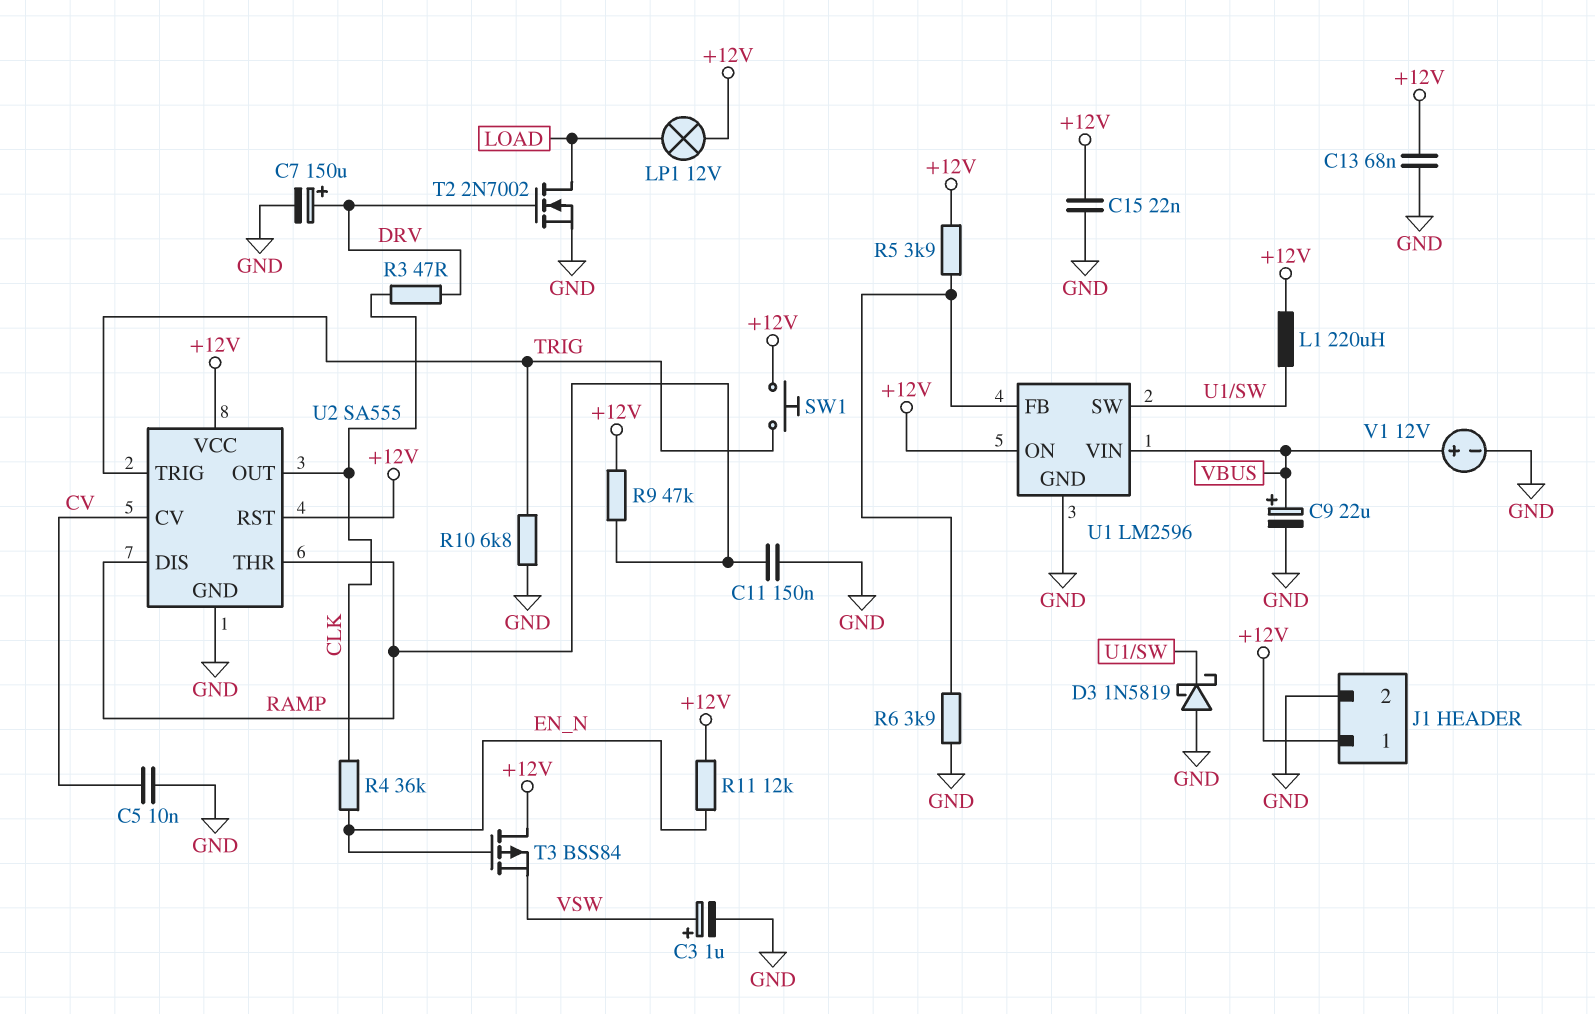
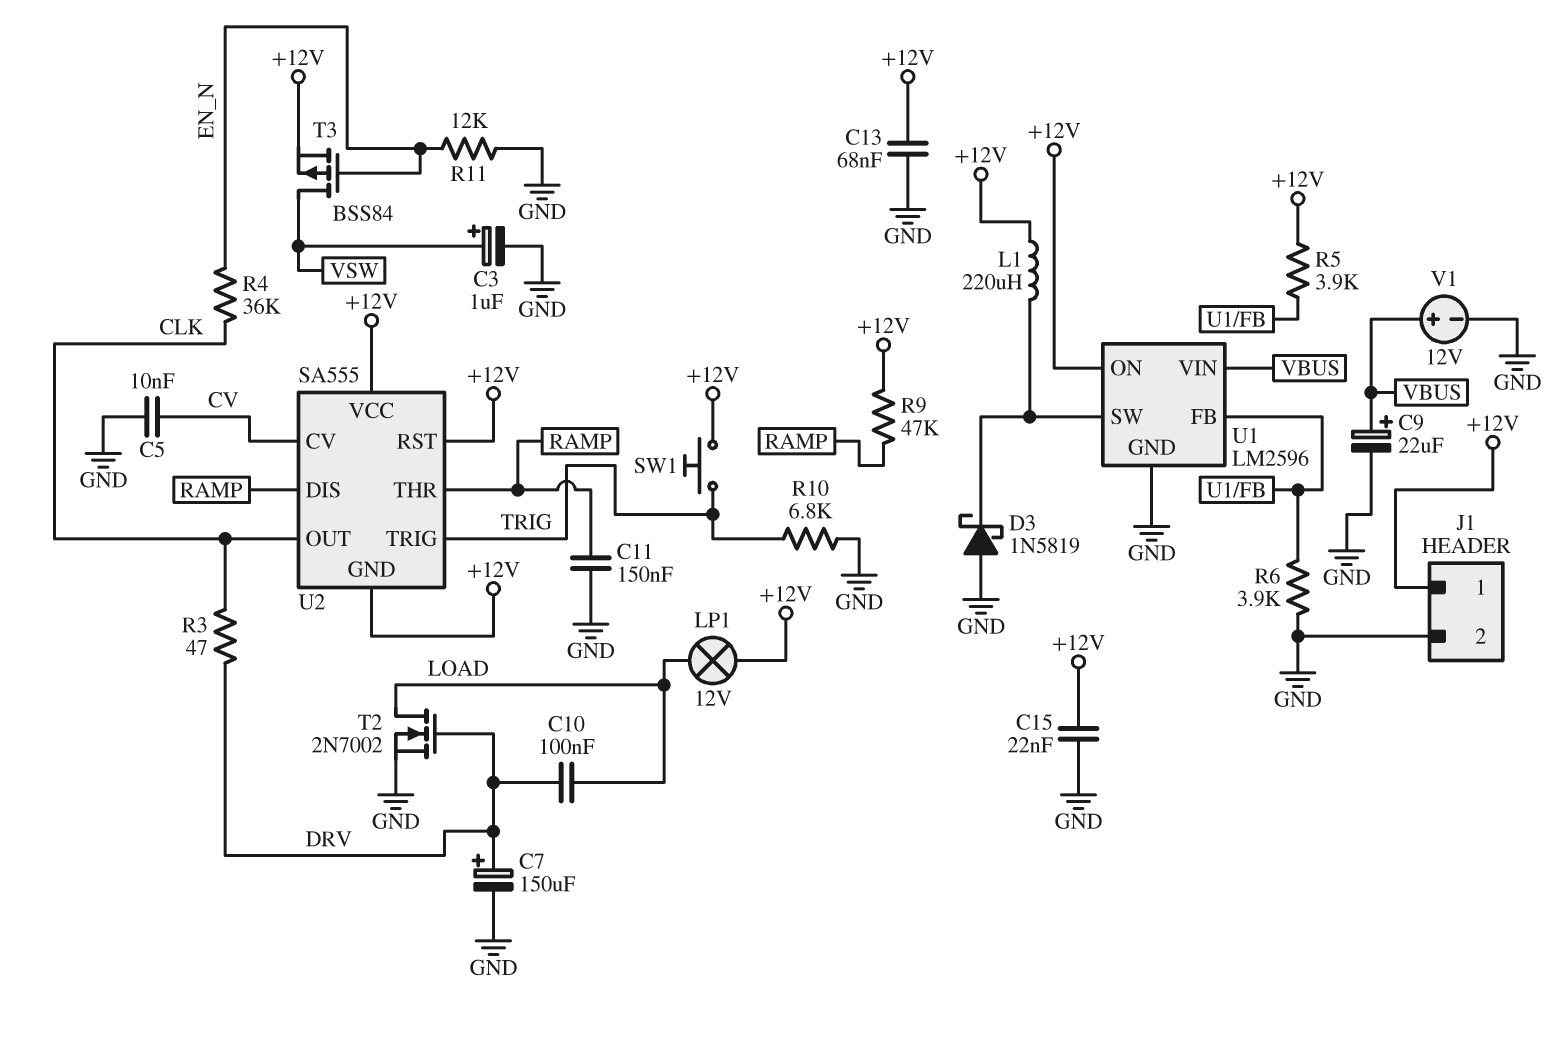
C10: none -> 100nF (DRV, LOAD)
R11: 12k (+12V, EN_N) -> 12k (EN_N, GND)
T3: PMOS BSS84 (G EN_N, D +12V, S VSW) -> PMOS BSS84 (G EN_N, D VSW, S +12V)
U2 pin GND: GND -> +12V

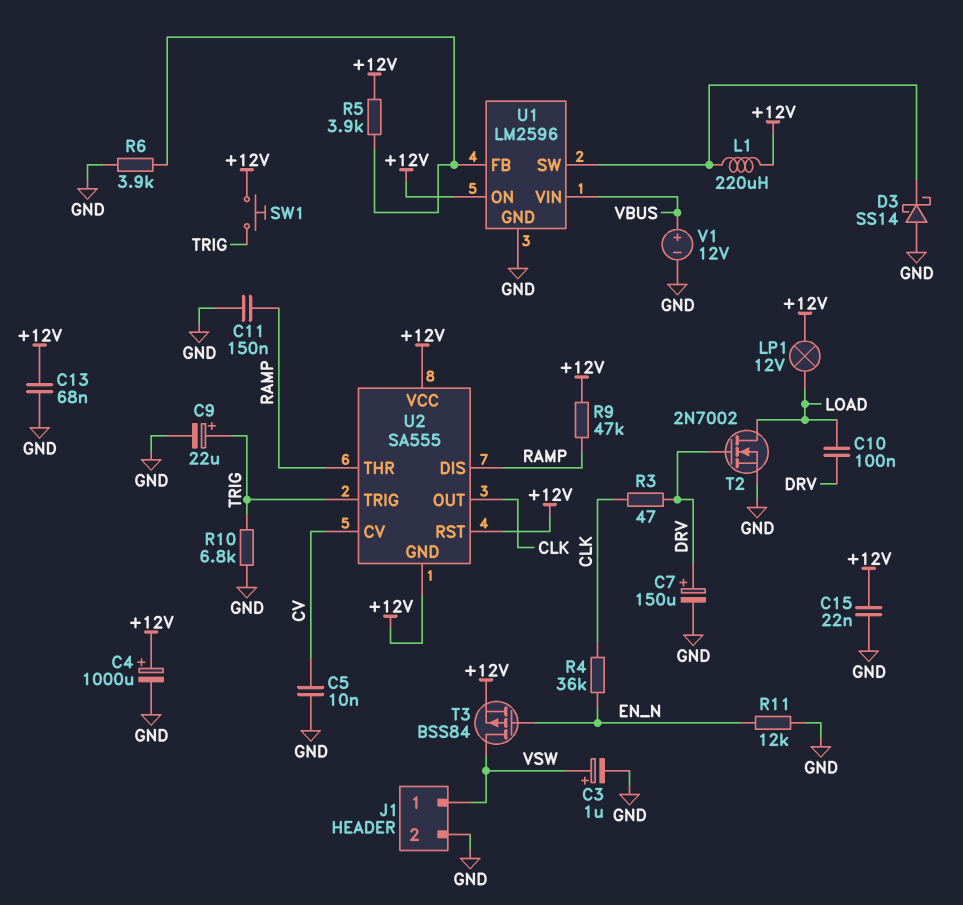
C4: none -> 1000uF (plus +12V, minus GND)
C9: 22uF (plus VBUS, minus GND) -> 22uF (plus TRIG, minus GND)
D3: schottky 1N5819 (A GND, K U1/SW) -> schottky SS14 (A GND, K U1/SW)
J1 pin 1: +12V -> VSW

